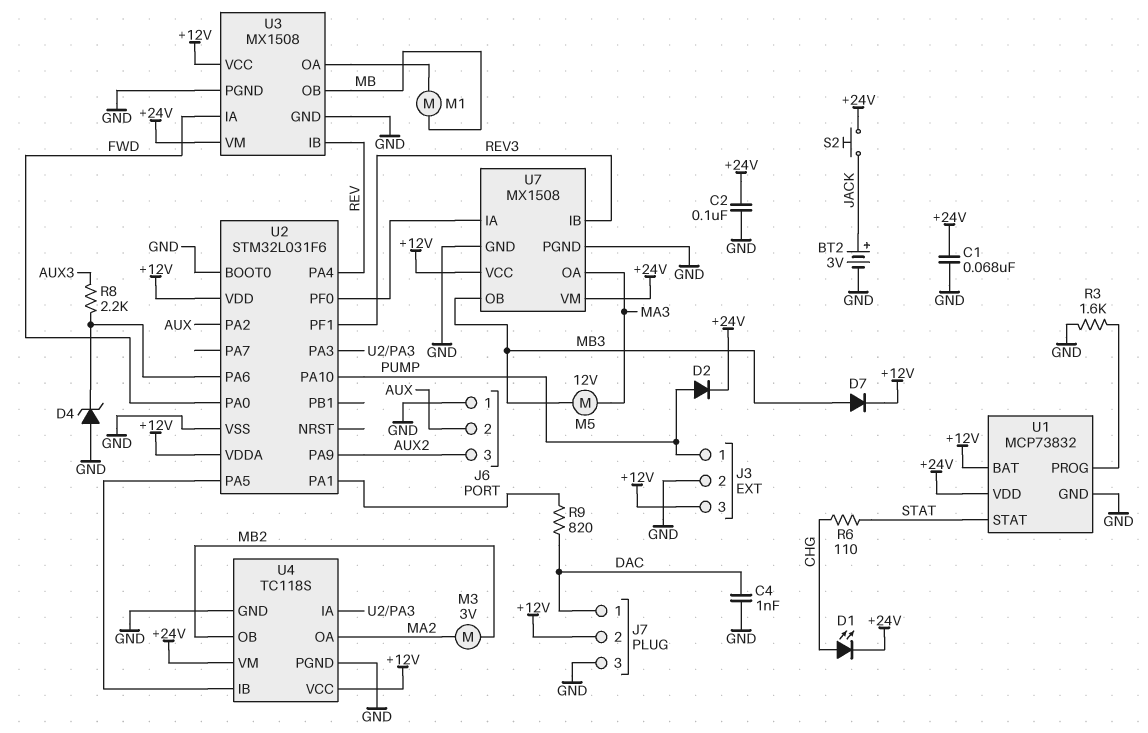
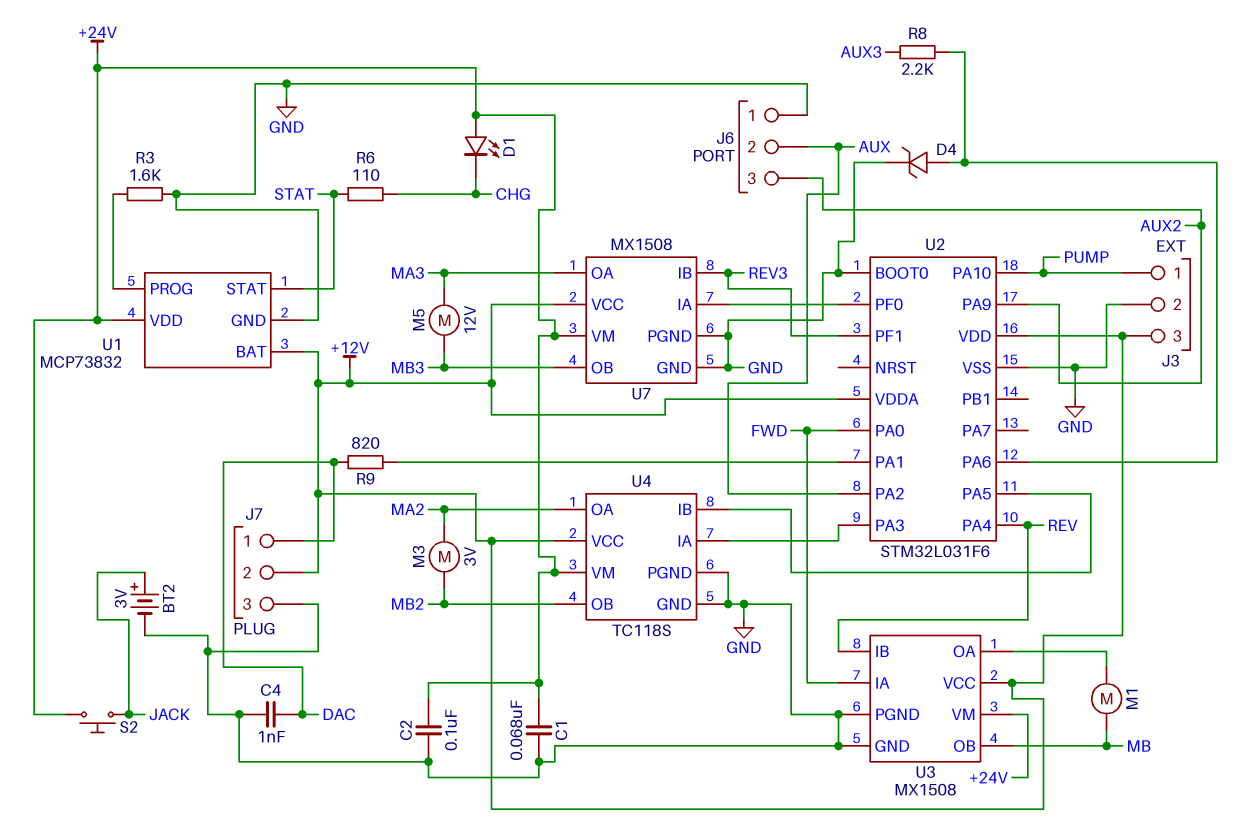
D1: LED (A CHG, K +24V) -> LED (A +24V, K CHG)
D2: diode (A PUMP, K +24V) -> none
D4: zener (A GND, K U2/PA6) -> zener (A U2/PA6, K GND)
D7: diode (A MB3, K +12V) -> none

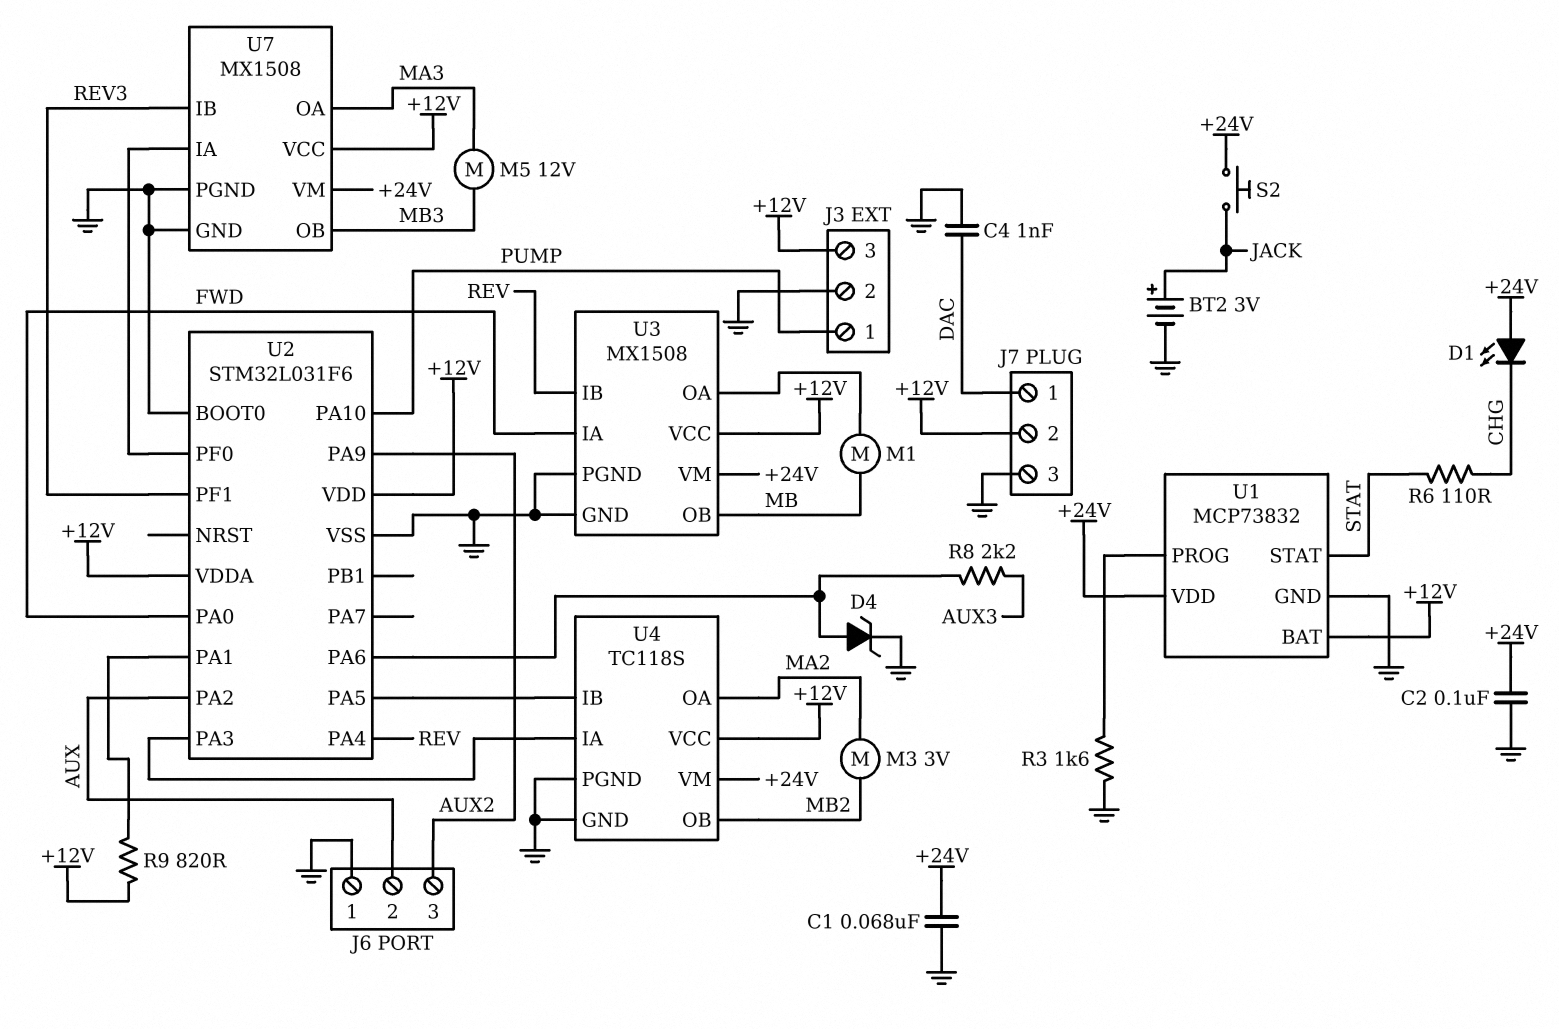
R9: 820 (DAC, U2/PA1) -> 820 (+12V, U2/PA1)

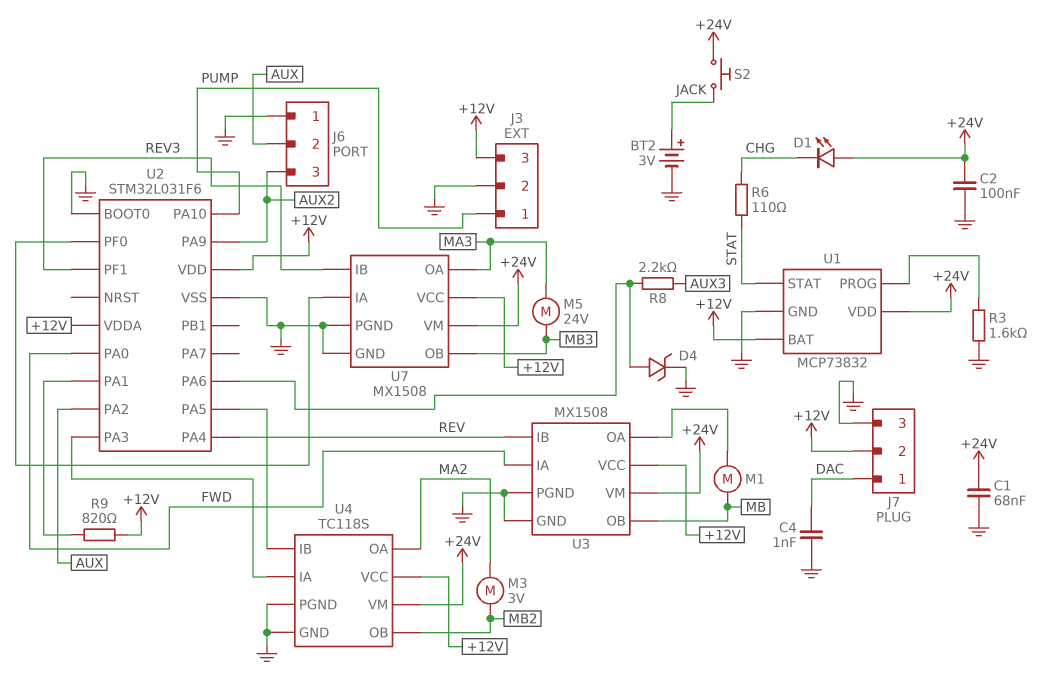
M5: motor 12V (MA3, MB3) -> motor 24V (MA3, MB3)

